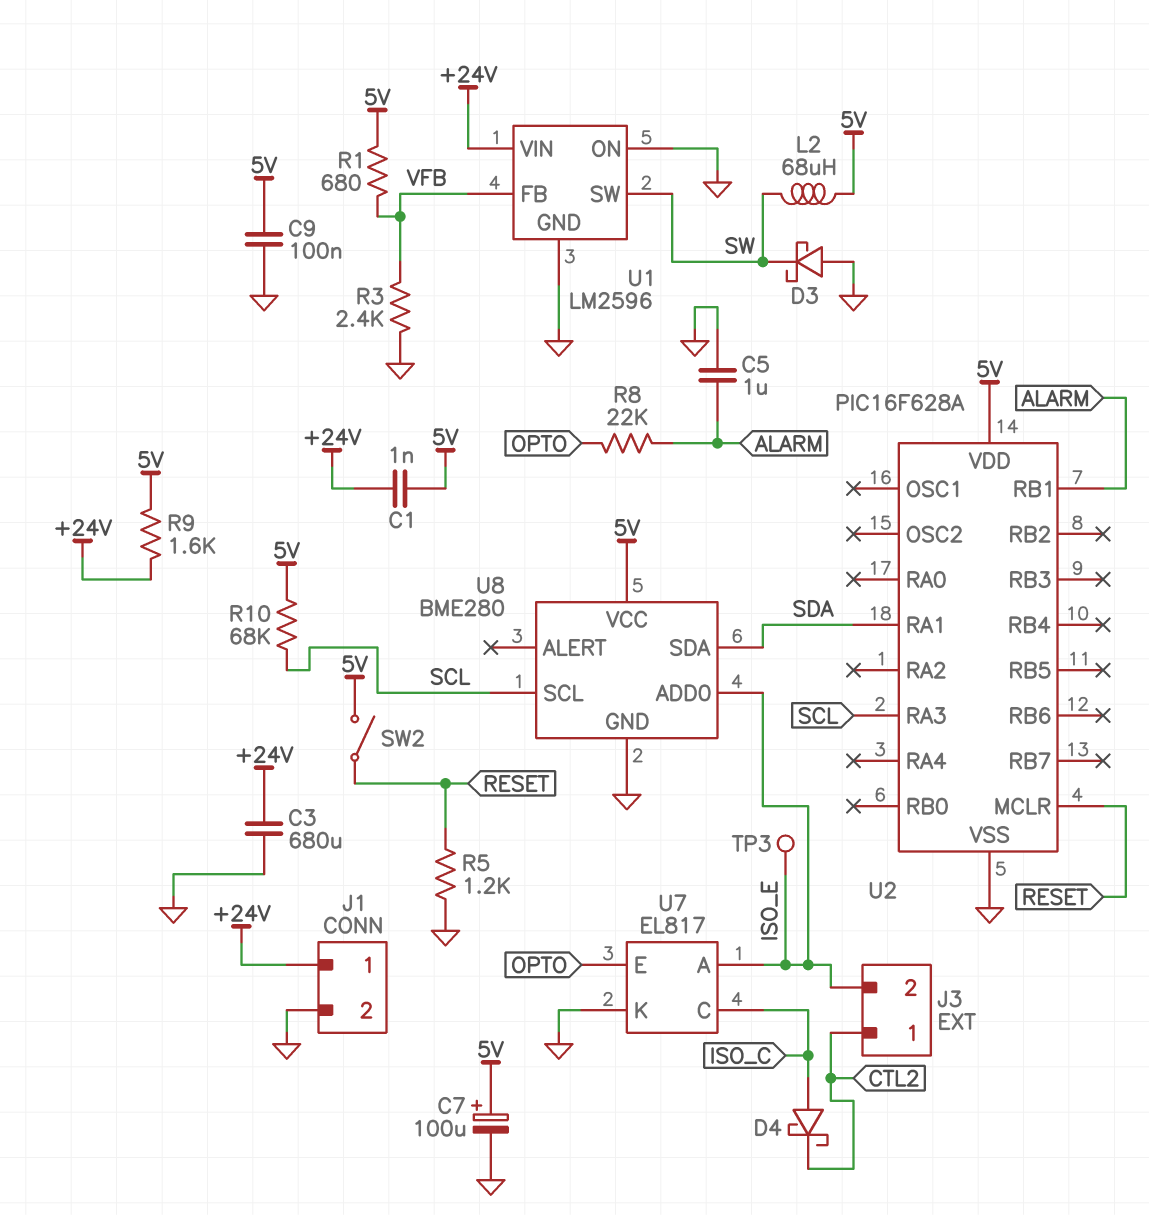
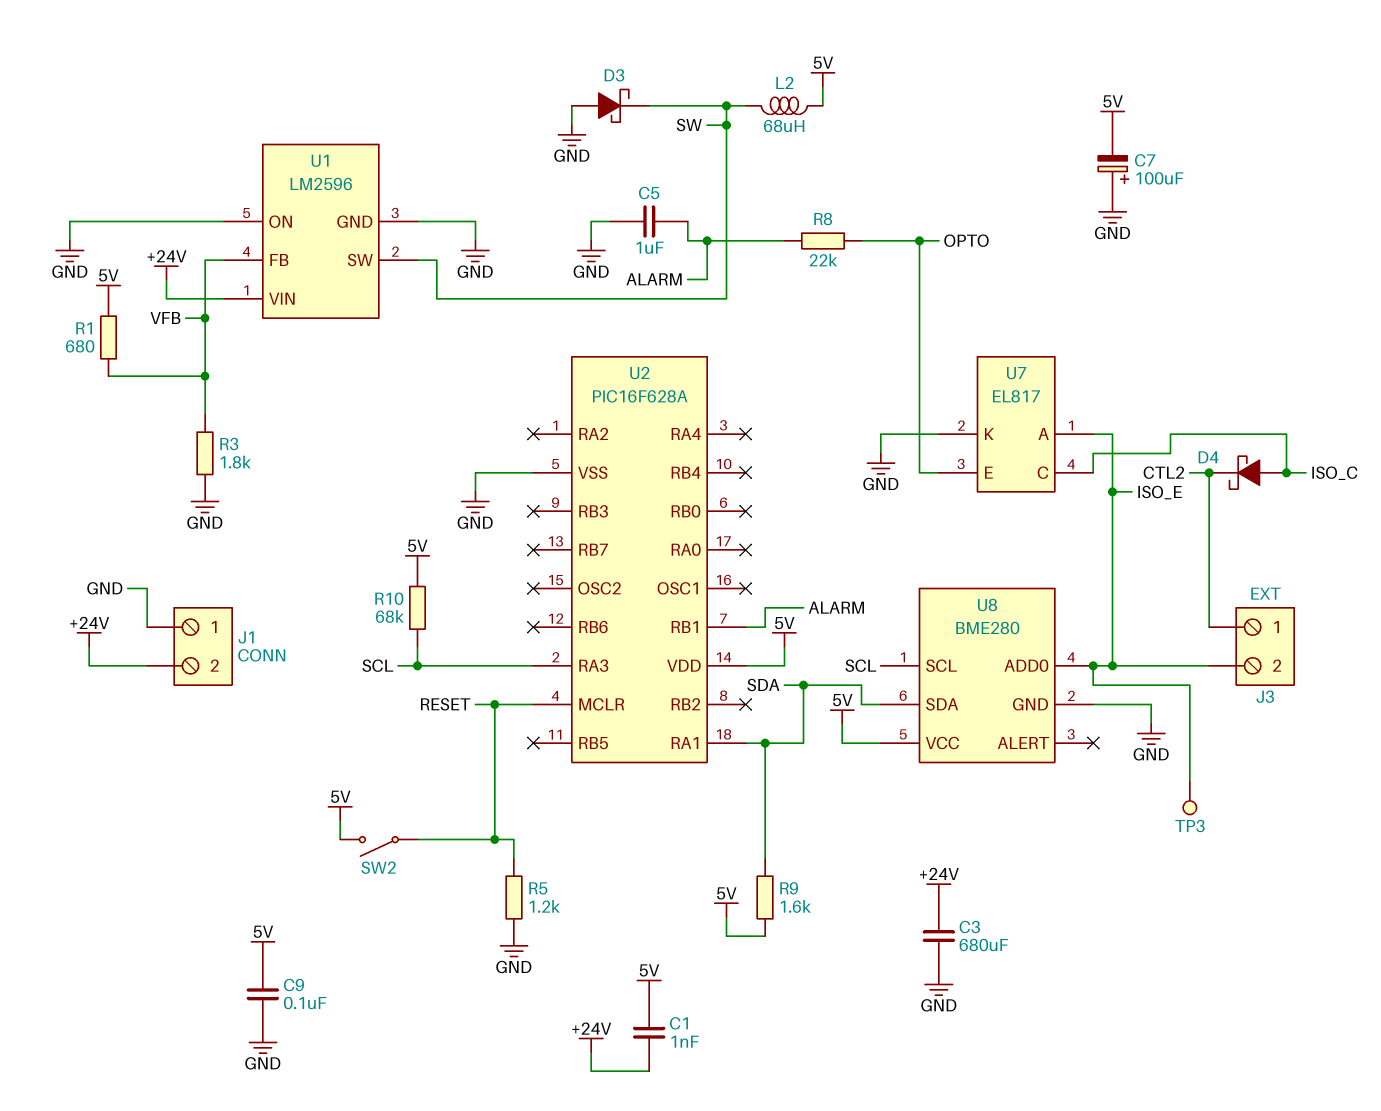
C7: 100uF (plus 5V, minus GND) -> 100uF (plus GND, minus 5V)
J1 pin 1: +24V -> GND
J1 pin 2: GND -> +24V
R3: 2.4k (GND, VFB) -> 1.8k (GND, VFB)
R9: 1.6k (+24V, 5V) -> 1.6k (5V, SDA)

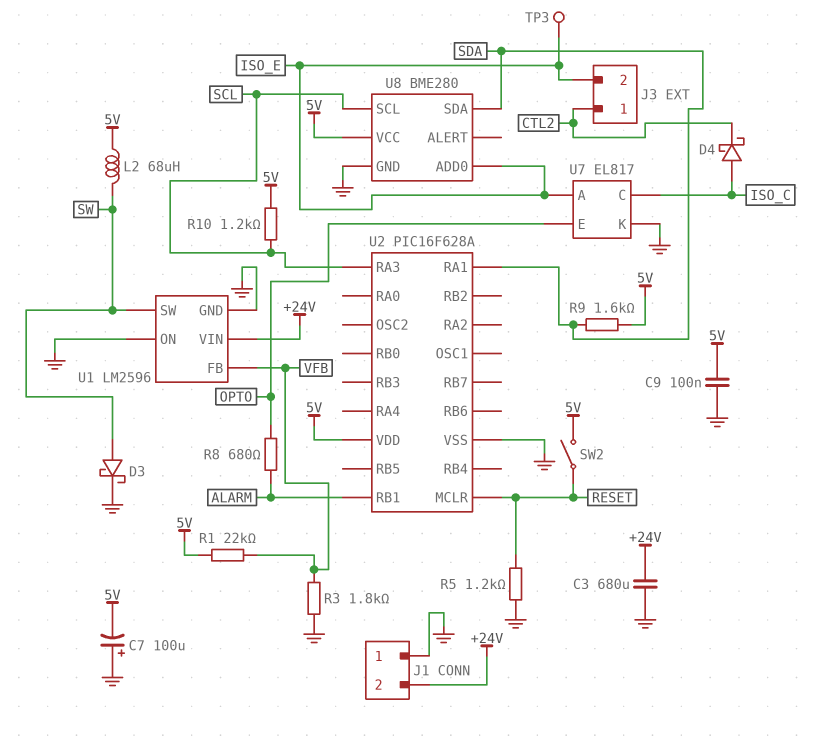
C1: 1nF (+24V, 5V) -> none
C5: 1uF (ALARM, GND) -> none
D3: schottky (A GND, K SW) -> schottky (A SW, K GND)
R1: 680 (5V, VFB) -> 22k (5V, VFB)
R8: 22k (ALARM, OPTO) -> 680 (ALARM, OPTO)
R10: 68k (5V, SCL) -> 1.2k (5V, SCL)

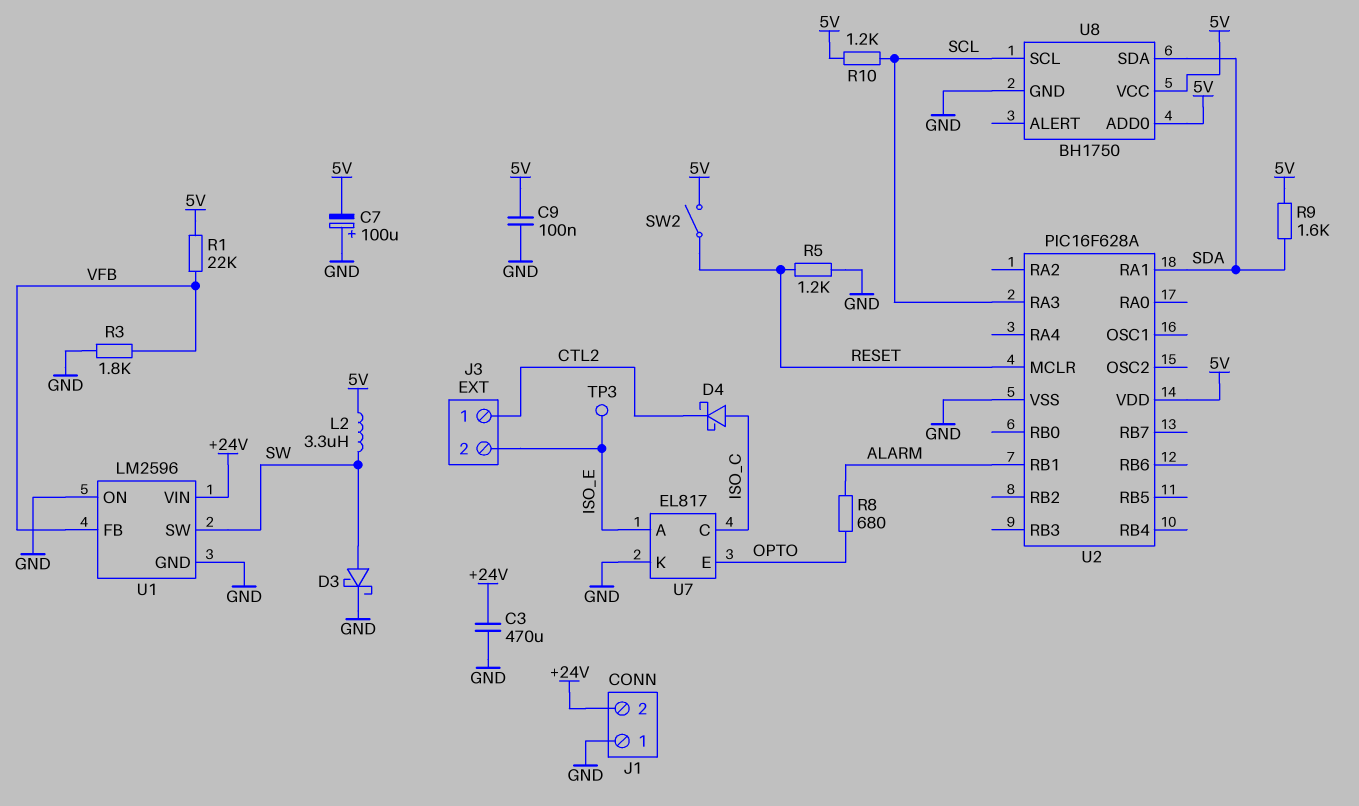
C3: 680uF (+24V, GND) -> 470uF (+24V, GND)
L2: 68uH (5V, SW) -> 3.3uH (5V, SW)
U8: BME280 -> BH1750
U8 pin ADD0: ISO_E -> 5V

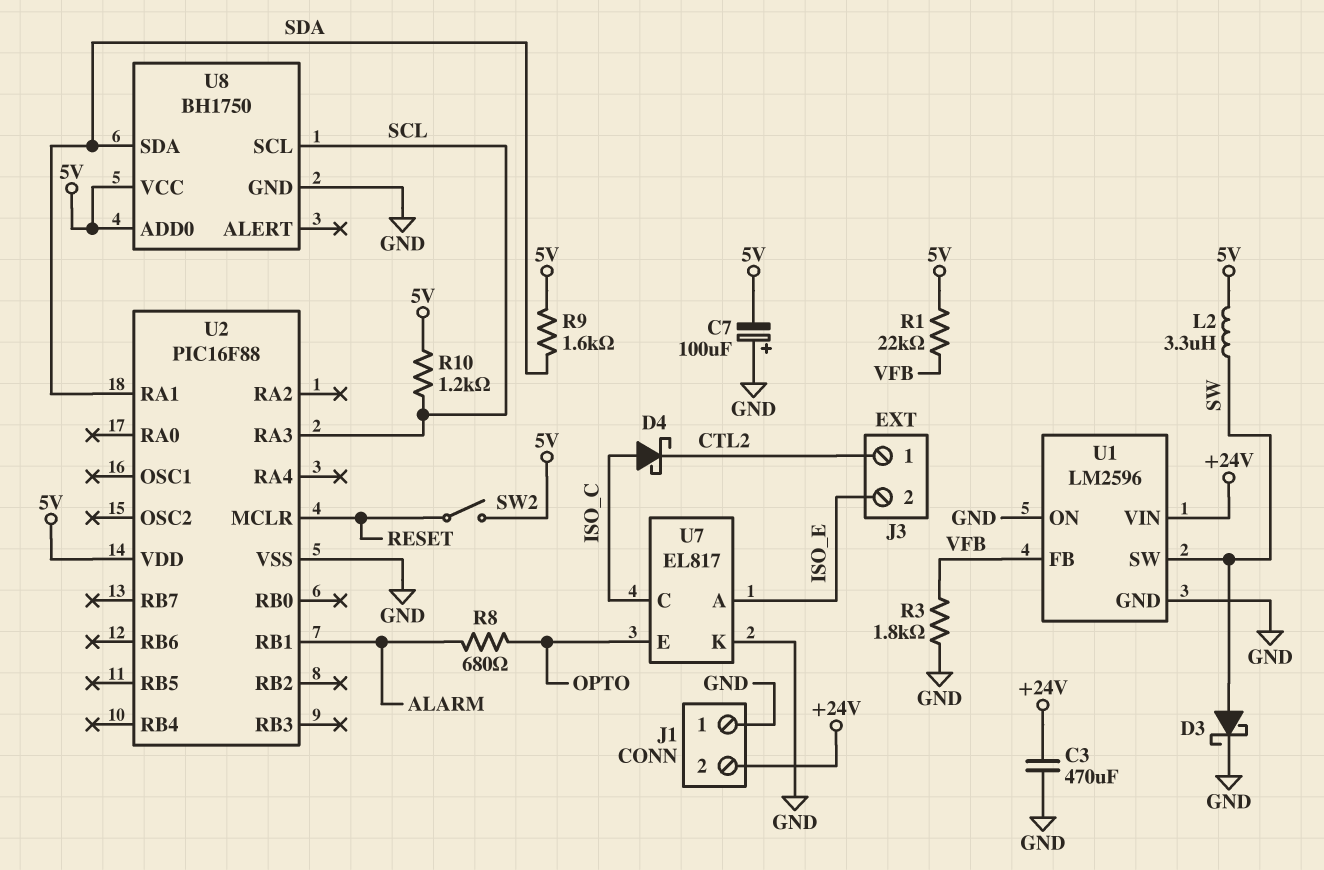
C9: 100nF (5V, GND) -> none
R5: 1.2k (GND, RESET) -> none
TP3: test point (ISO_E) -> none
U2: PIC16F628A -> PIC16F88

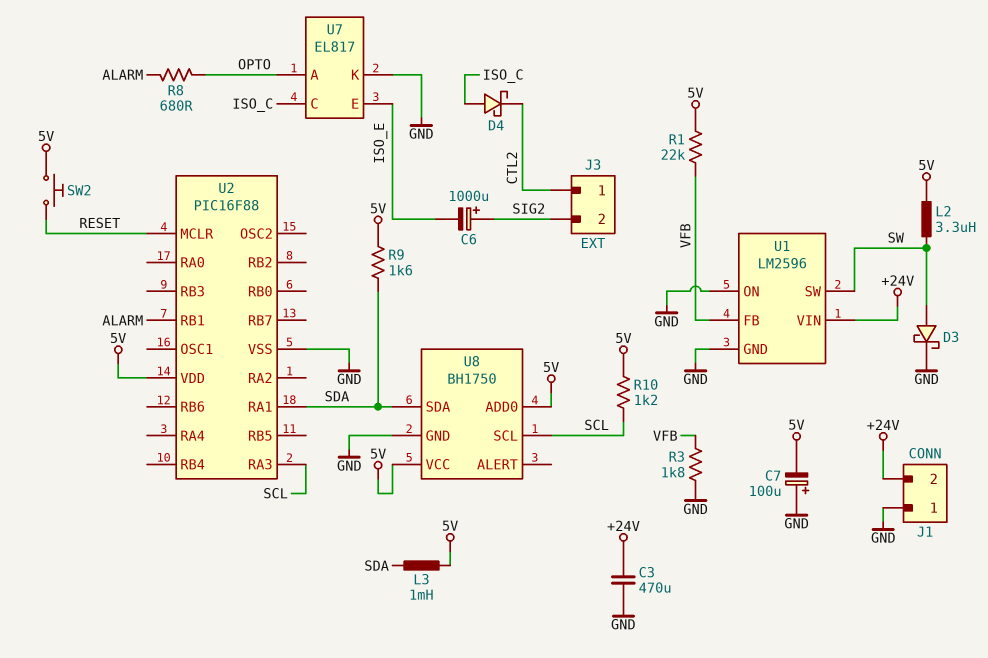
C6: none -> 1000uF (plus SIG2, minus ISO_E)
J3 pin 2: ISO_E -> SIG2
L3: none -> 1mH (5V, SDA)
SW2: switch (5V, RESET) -> button (5V, RESET)
U7 pin A: ISO_E -> OPTO
U7 pin E: OPTO -> ISO_E

